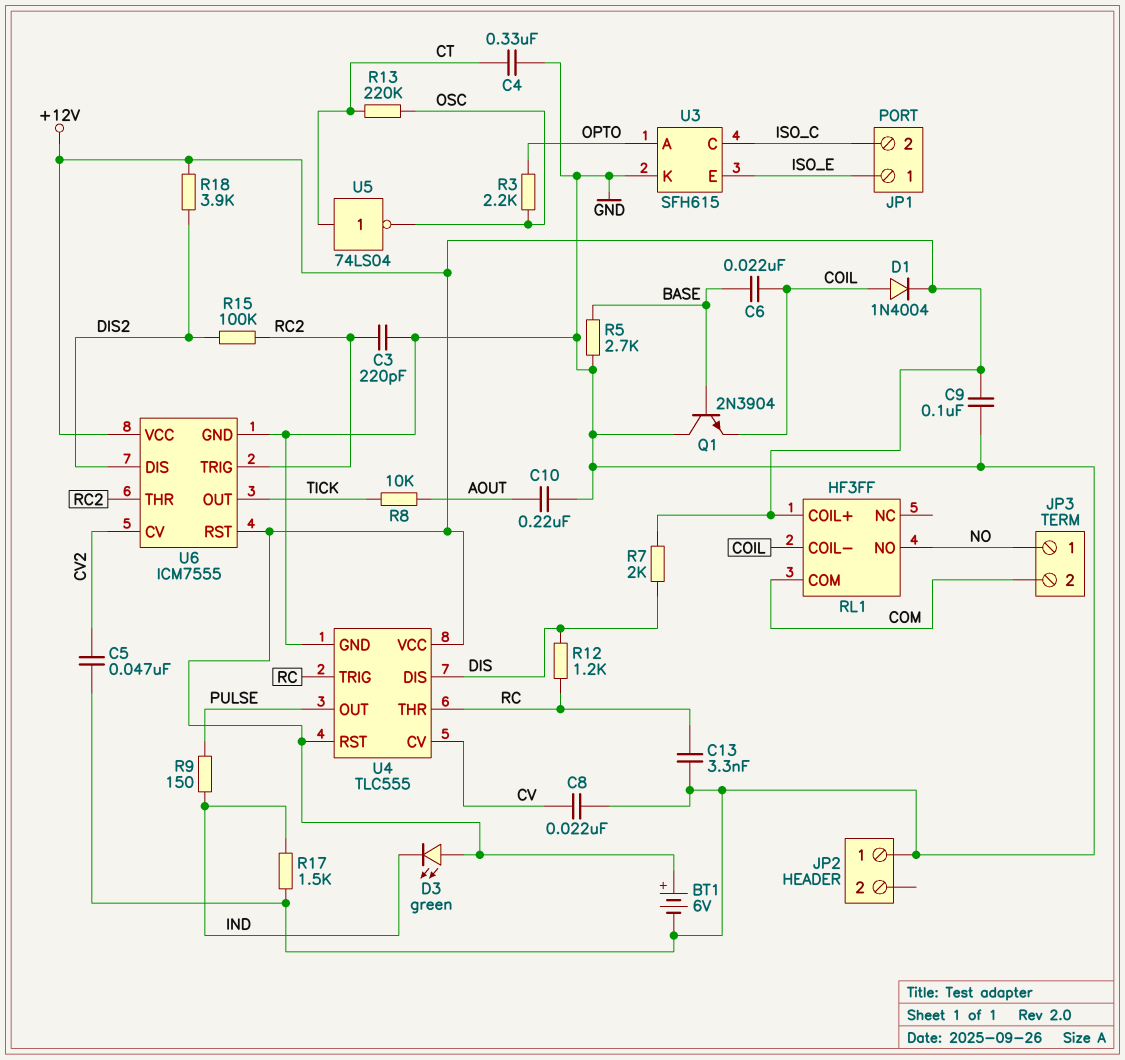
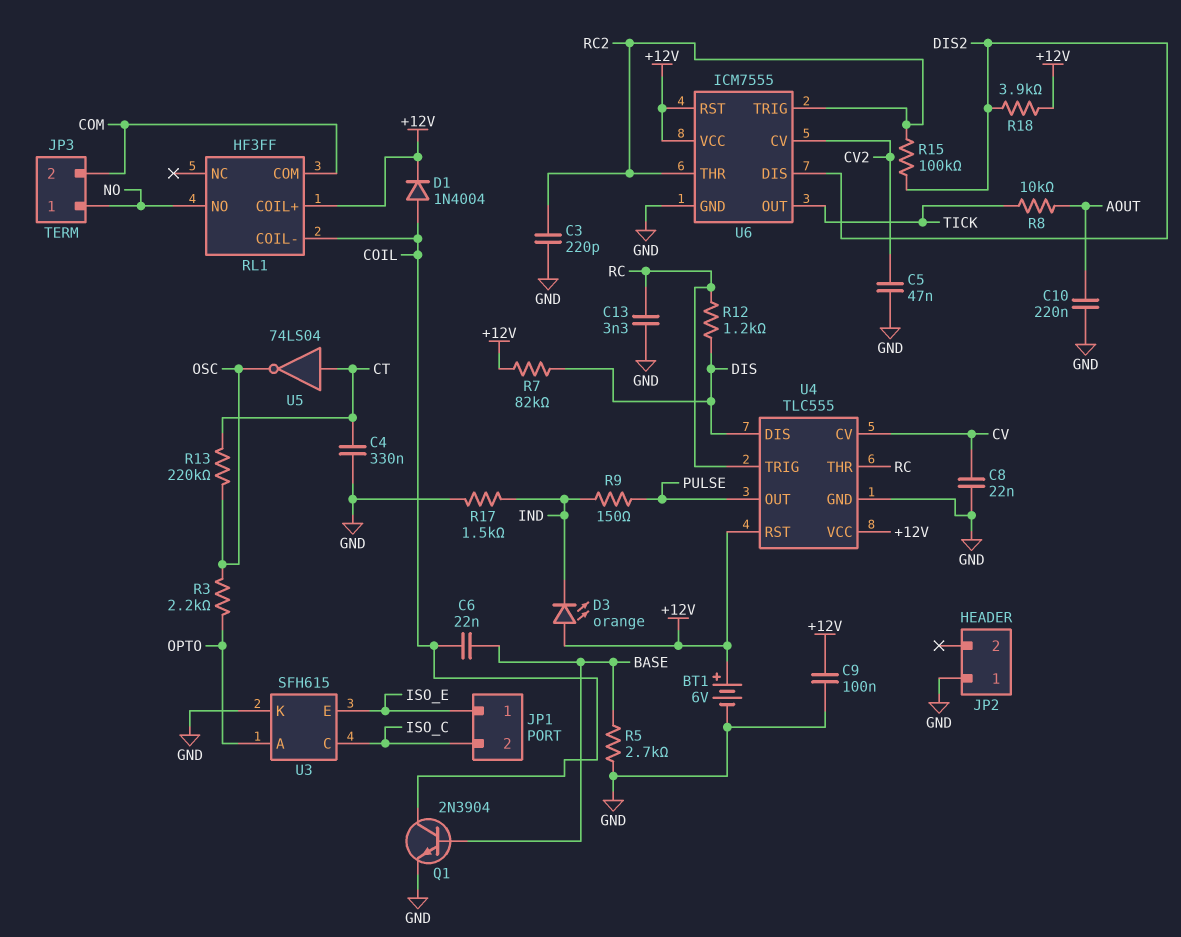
D3: LED green (A +12V, K IND) -> LED orange (A +12V, K IND)
Q1: NPN 2N3904 (B BASE, C GND, E COIL) -> NPN 2N3904 (B BASE, C COIL, E GND)
R7: 2k (+12V, DIS) -> 82k (+12V, DIS)

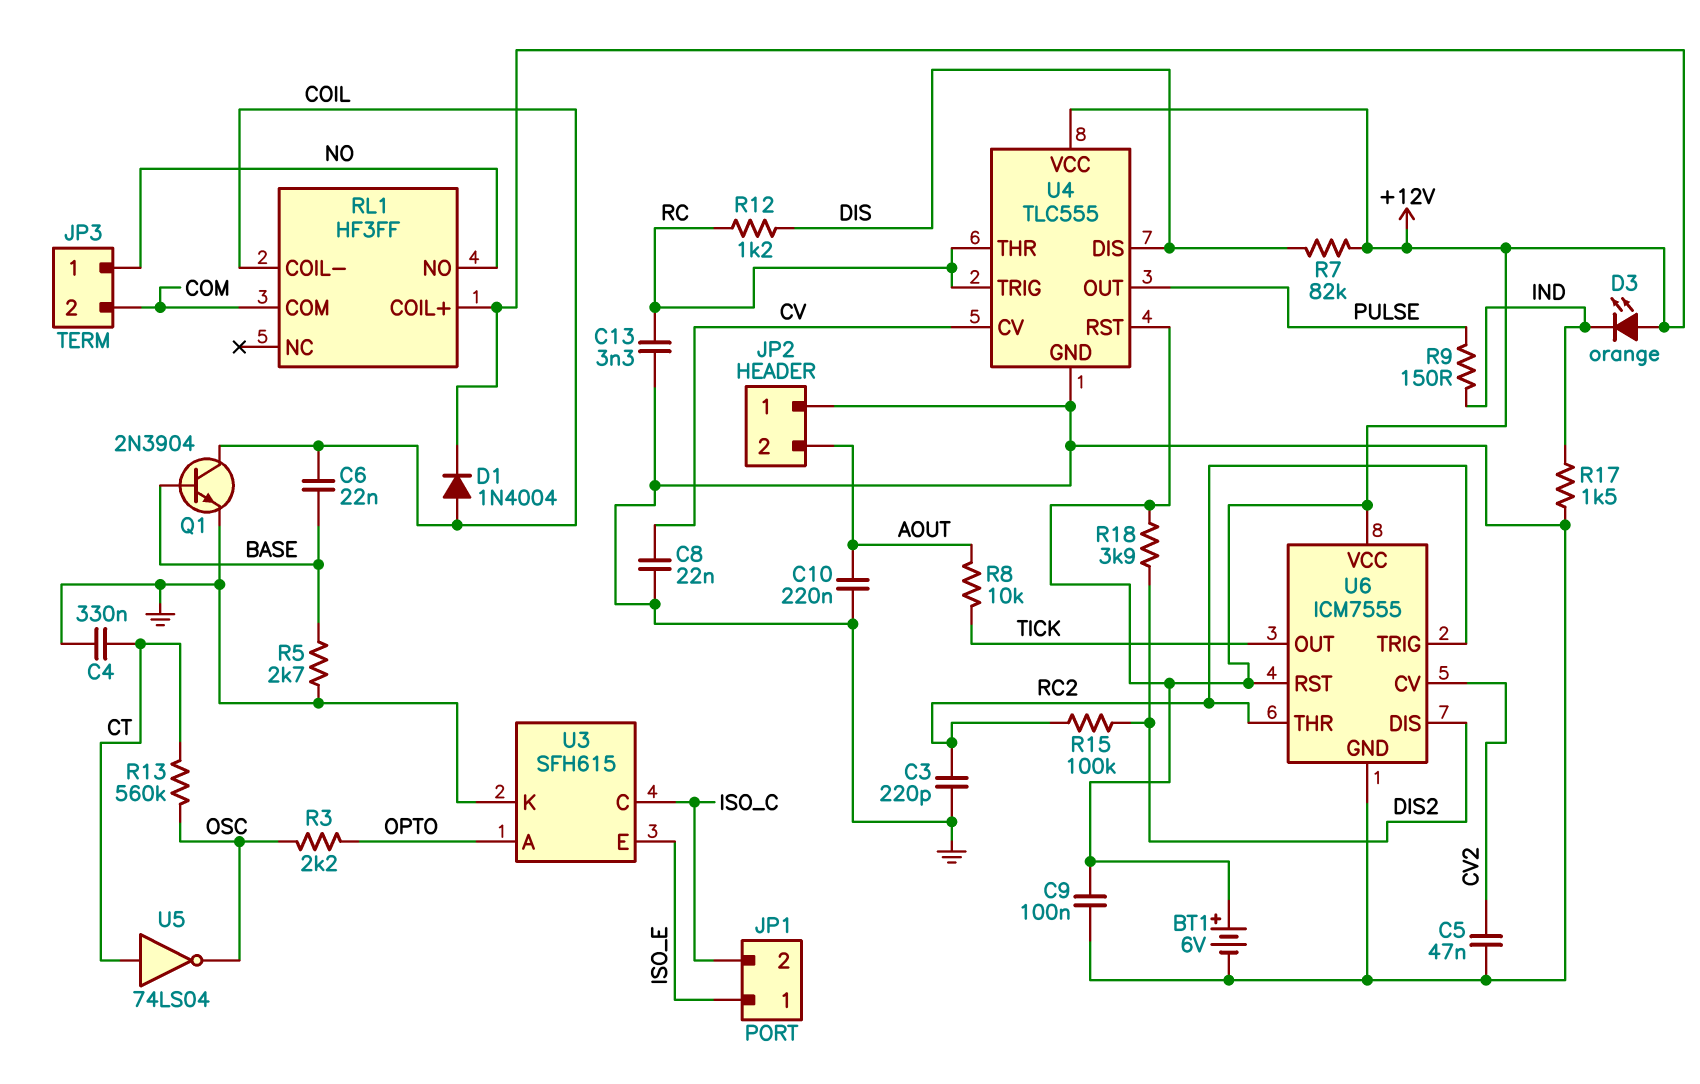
JP2 pin 2: none -> AOUT
R13: 220k (CT, OSC) -> 560k (CT, OSC)

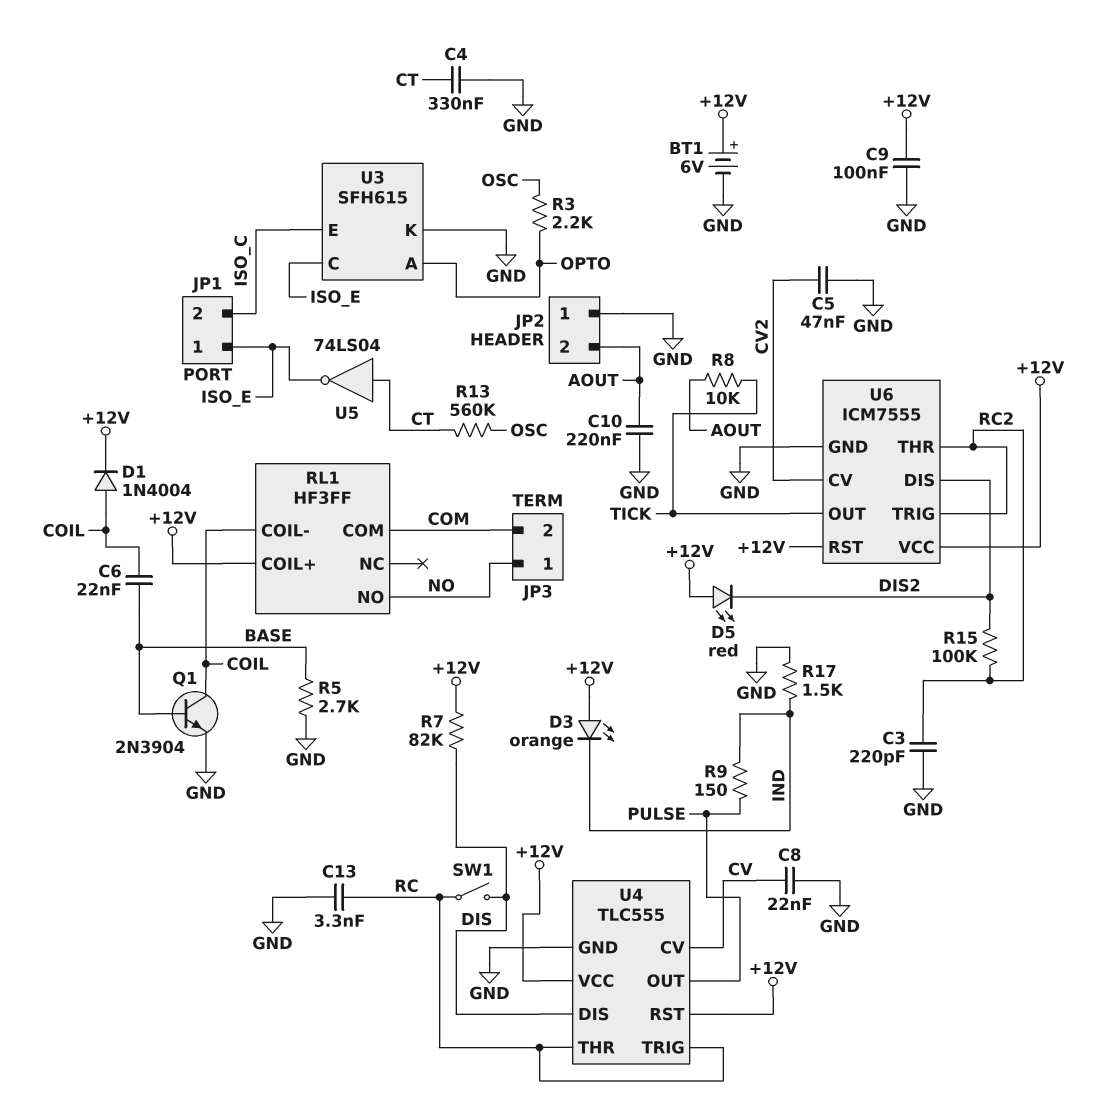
D5: none -> LED red (A +12V, K DIS2)
R12: 1.2k (DIS, RC) -> none
R18: 3.9k (+12V, DIS2) -> none
SW1: none -> switch (DIS, RC)
U3 pin C: ISO_C -> ISO_E
U3 pin E: ISO_E -> ISO_C
U5: NOT 74LS04 (in CT, out OSC) -> NOT 74LS04 (in CT, out ISO_E)

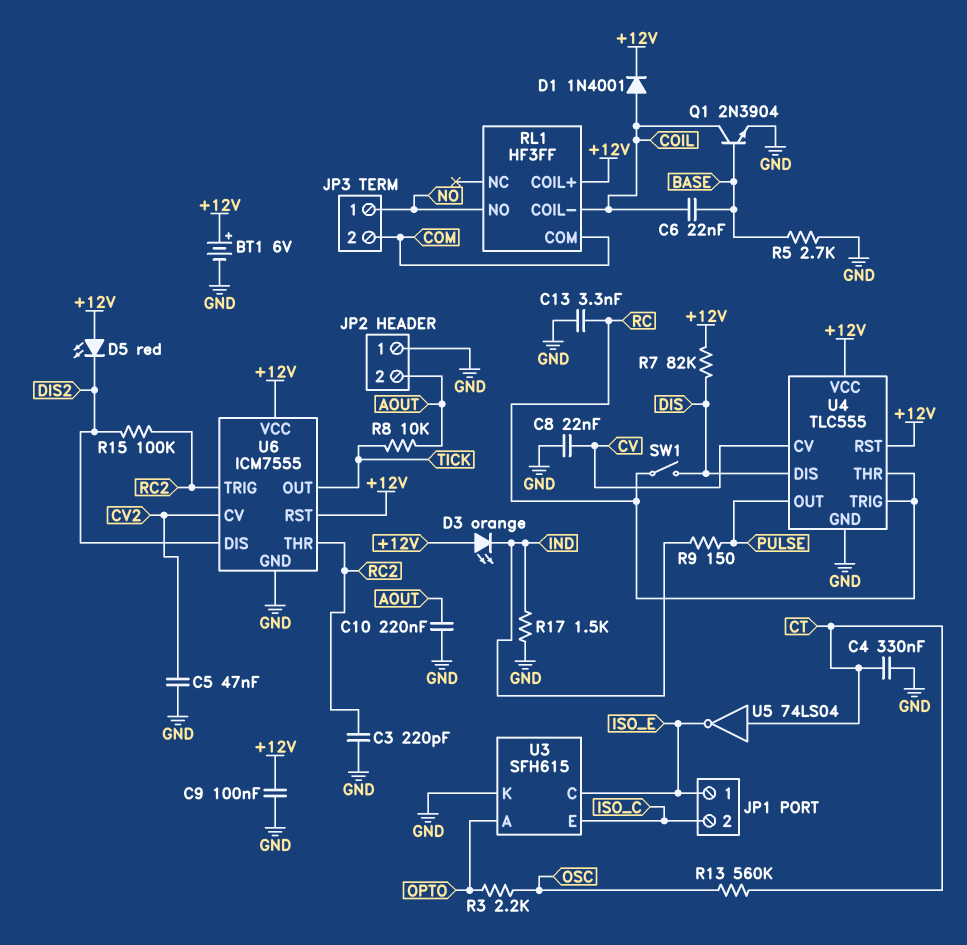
D1: diode 1N4004 (A COIL, K +12V) -> diode 1N4001 (A COIL, K +12V)

